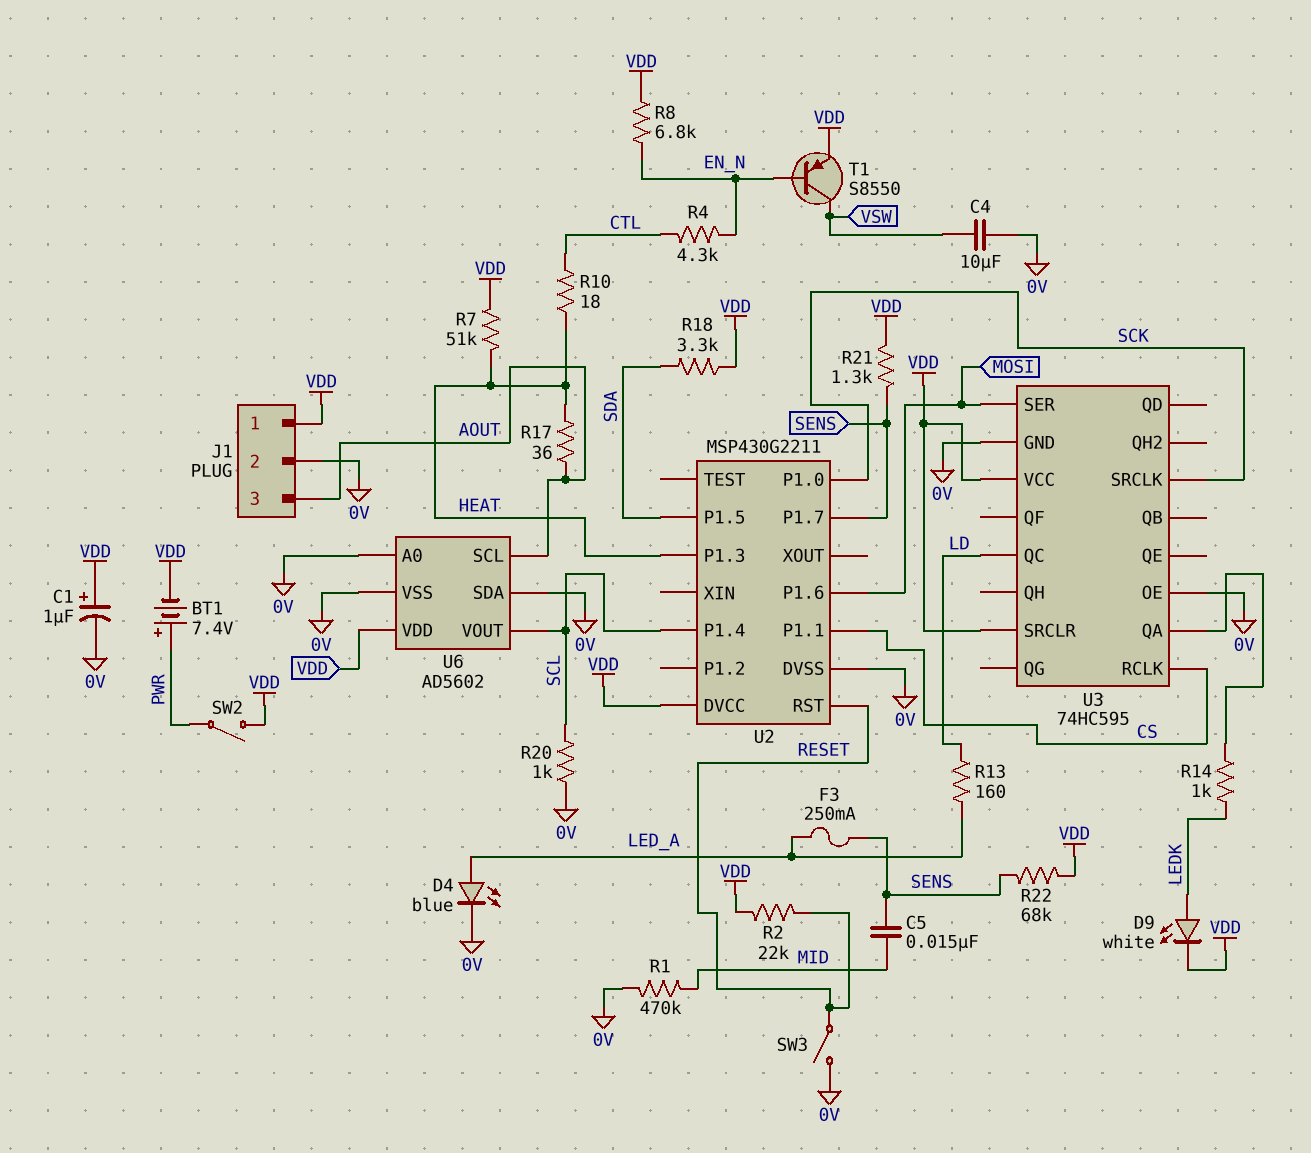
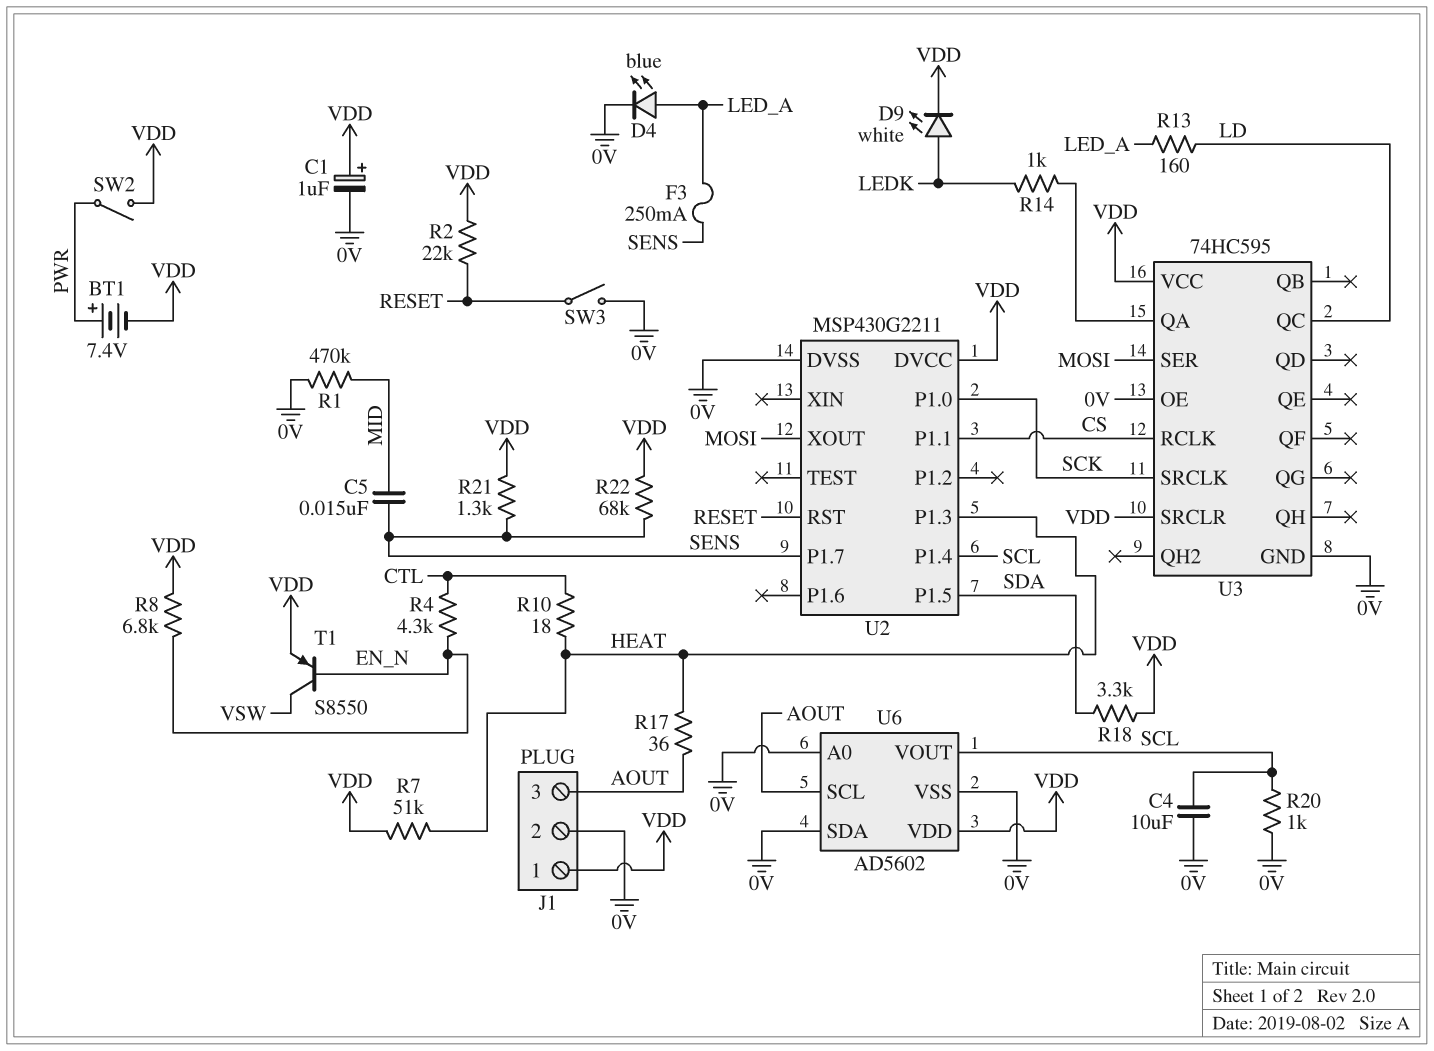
C4: 10uF (0V, VSW) -> 10uF (0V, SCL)
U2 pin P1.6: MOSI -> none
U2 pin XOUT: none -> MOSI

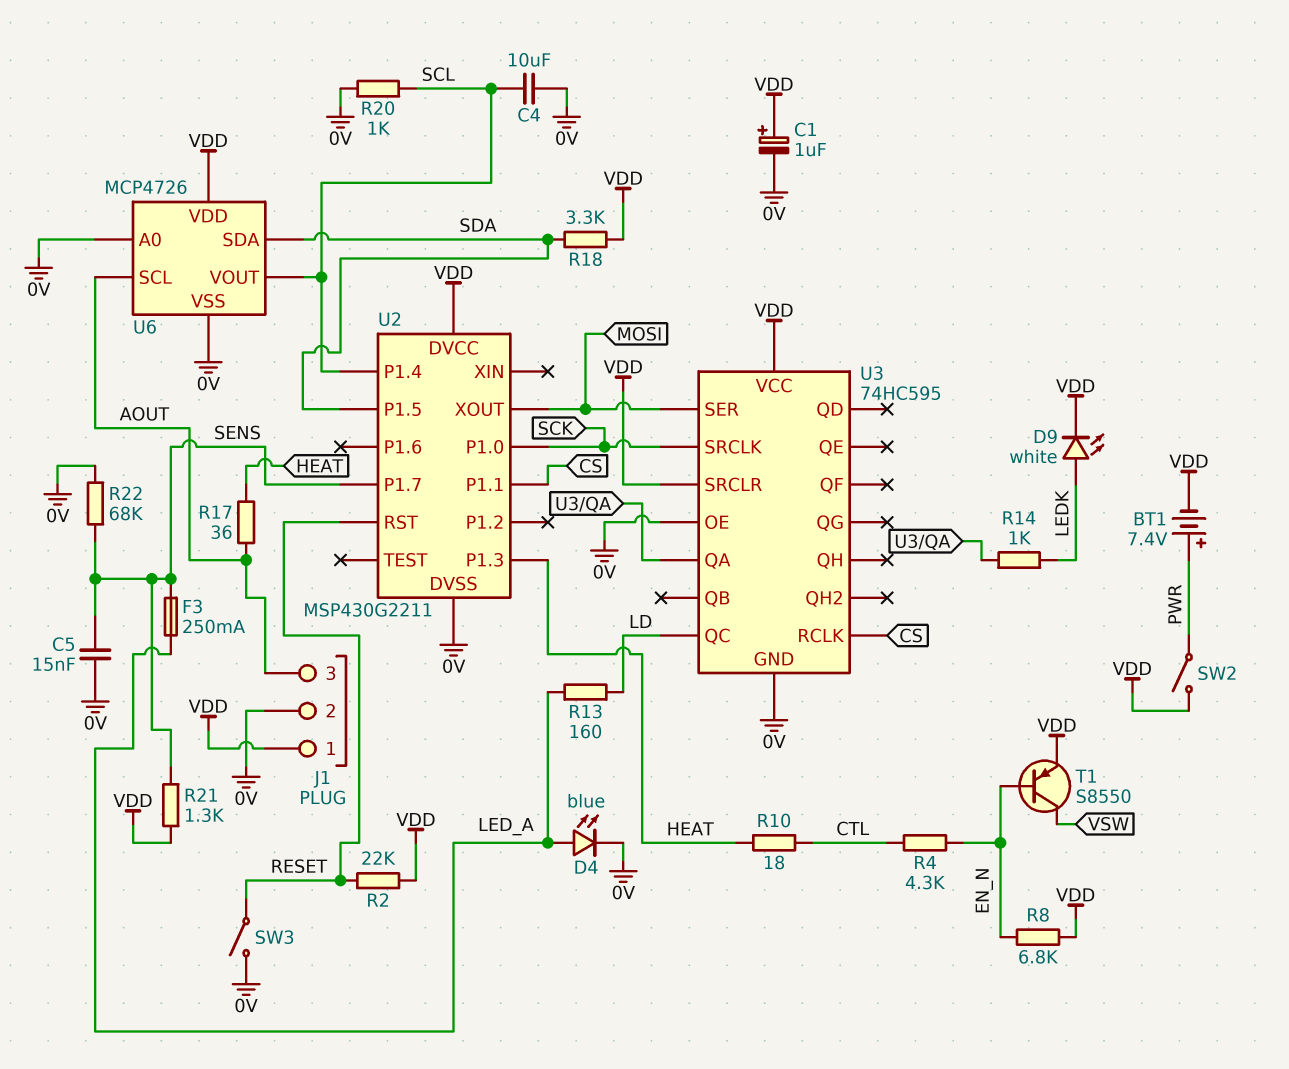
C5: 15nF (MID, SENS) -> 15nF (0V, SENS)
R1: 470k (0V, MID) -> none
R7: 51k (HEAT, VDD) -> none
R22: 68k (SENS, VDD) -> 68k (0V, SENS)
U6: AD5602 -> MCP4726
U6 pin SDA: 0V -> SDA

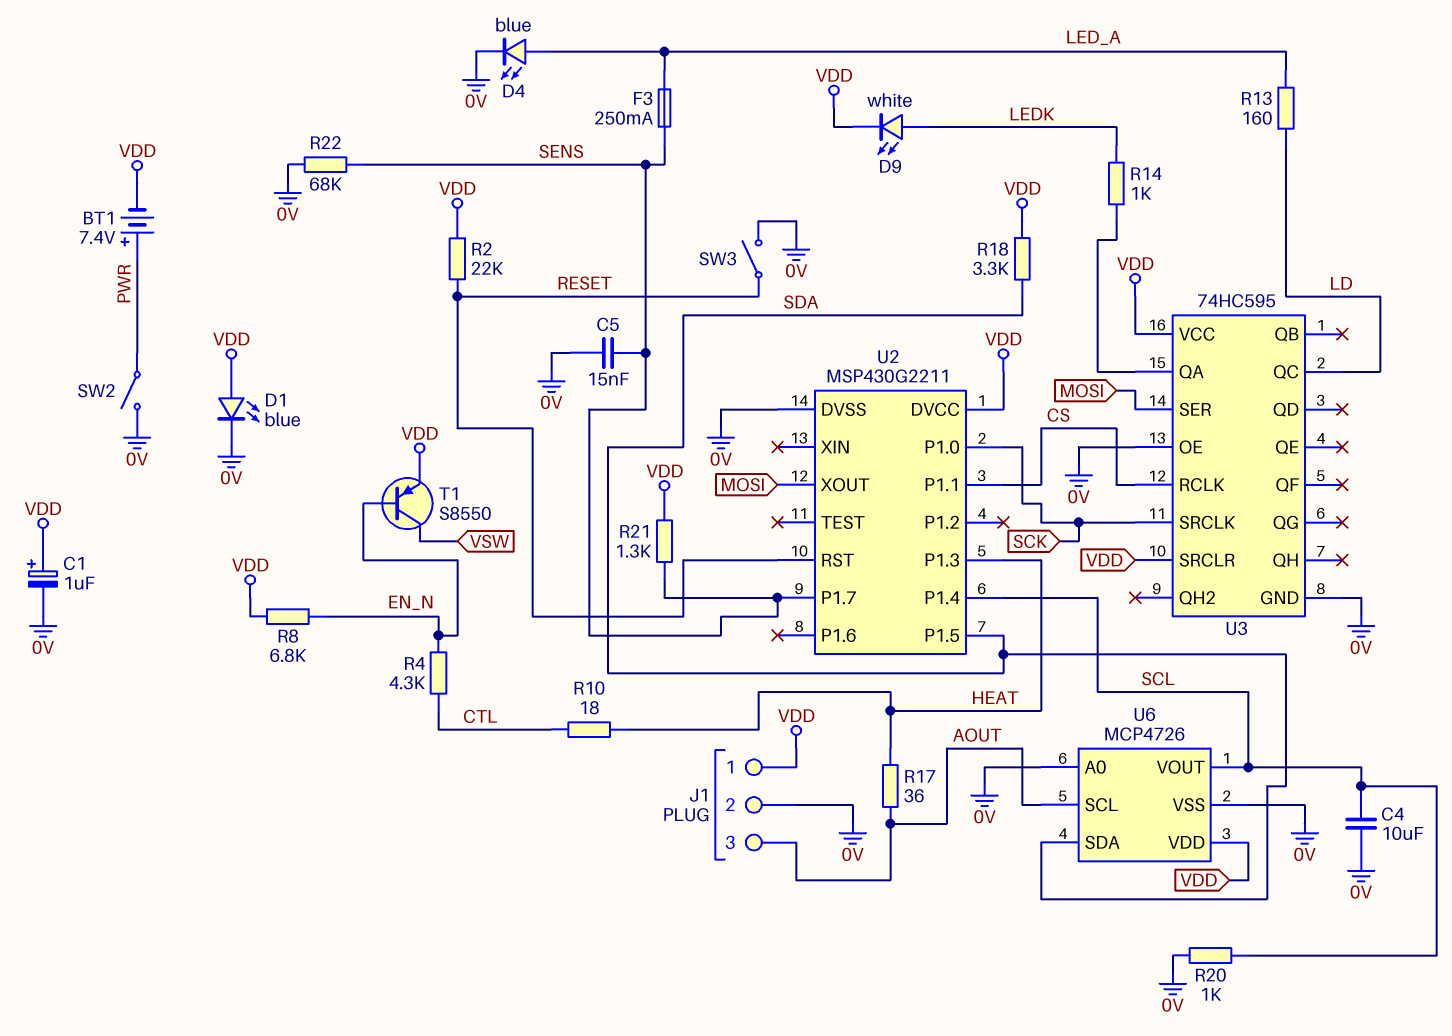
D1: none -> LED blue (A VDD, K 0V)
SW2: switch (PWR, VDD) -> switch (0V, PWR)

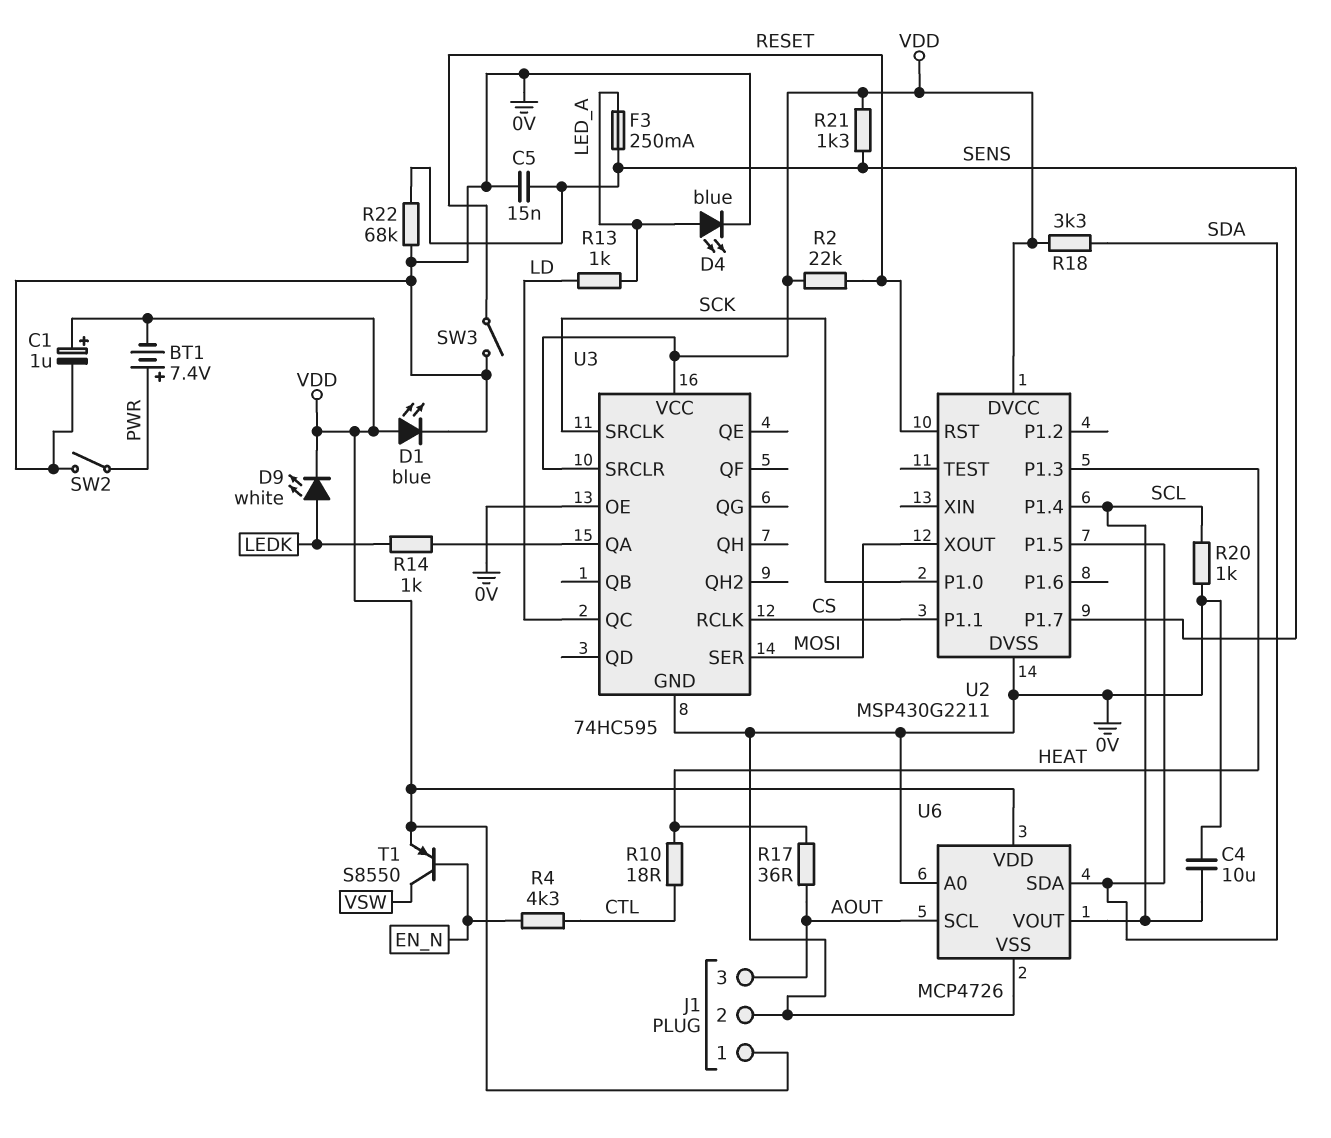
R8: 6.8k (EN_N, VDD) -> none
R13: 160 (LD, LED_A) -> 1k (LD, LED_A)

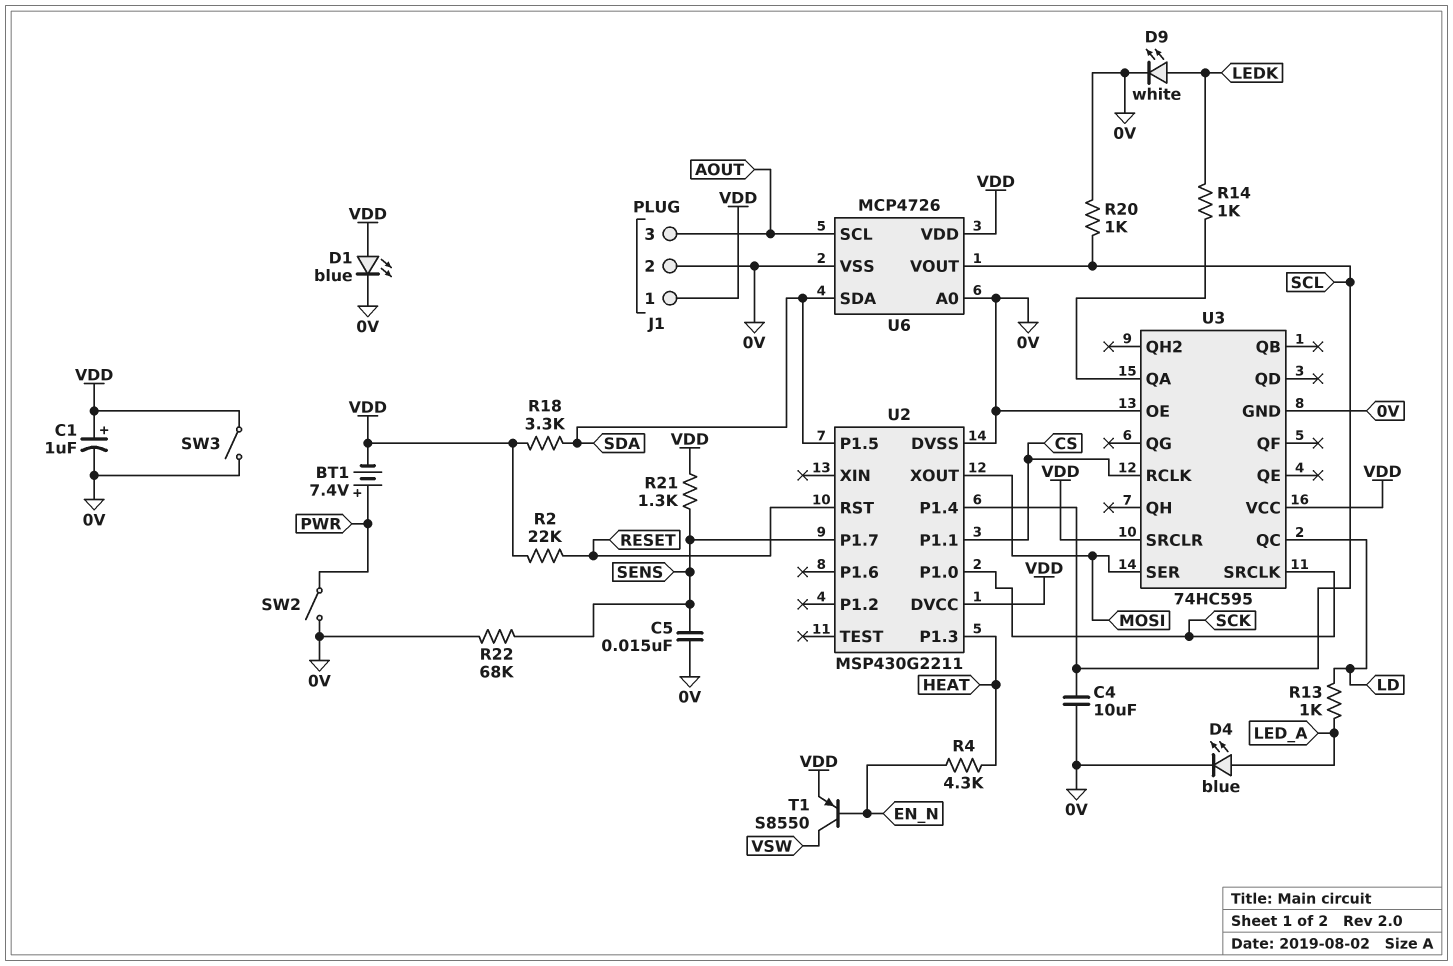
D9: LED white (A LEDK, K VDD) -> LED white (A LEDK, K 0V)
F3: 250mA (LED_A, SENS) -> none
R4: 4.3k (CTL, EN_N) -> 4.3k (EN_N, HEAT)
R10: 18 (CTL, HEAT) -> none
R17: 36 (AOUT, HEAT) -> none
SW3: switch (0V, RESET) -> switch (0V, VDD)

